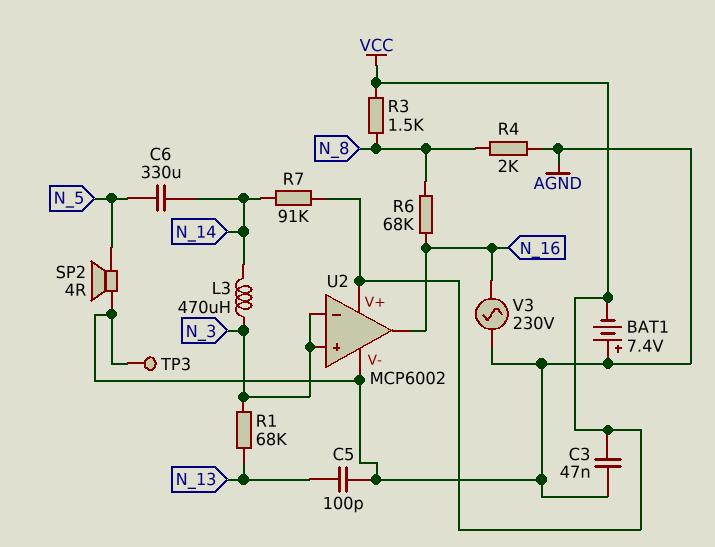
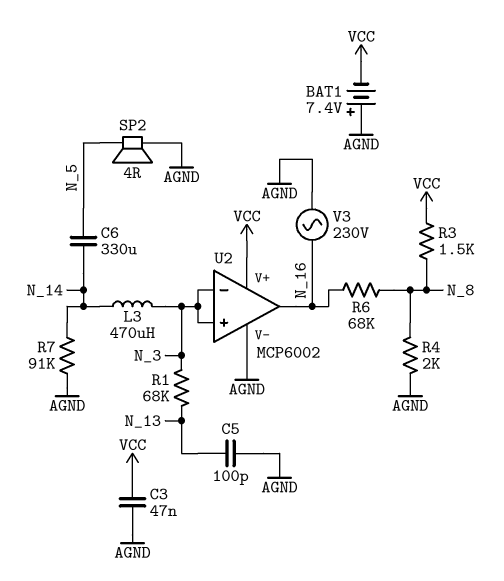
R7: 91k (N_14, VCC) -> 91k (AGND, N_14)
TP3: test point (AGND) -> none

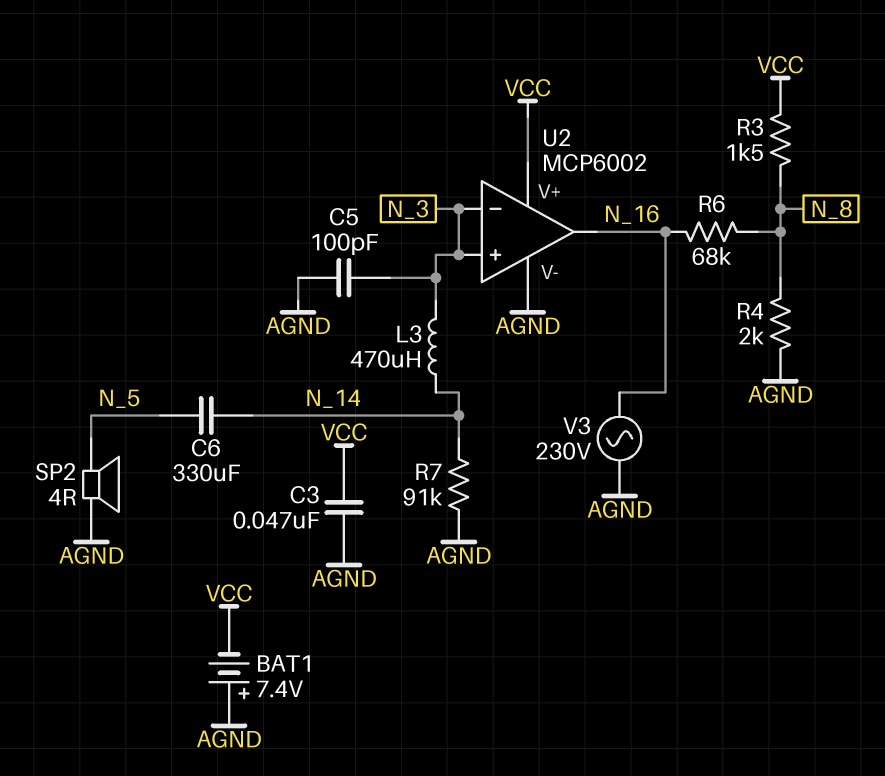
C5: 100pF (AGND, N_13) -> 100pF (AGND, N_3)
R1: 68k (N_3, N_13) -> none

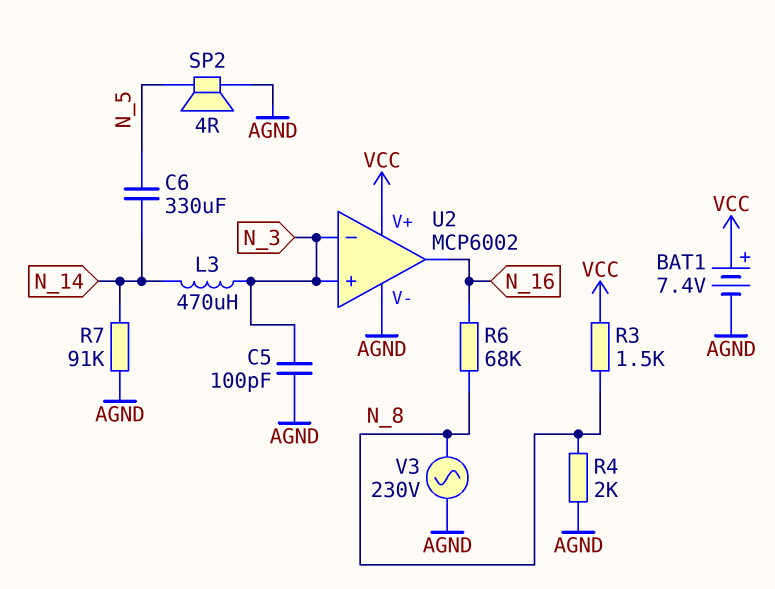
BAT1: 7.4V (plus AGND, minus VCC) -> 7.4V (plus VCC, minus AGND)
C3: 47nF (AGND, VCC) -> none
V3: AC 230V (AGND, N_16) -> AC 230V (AGND, N_8)

